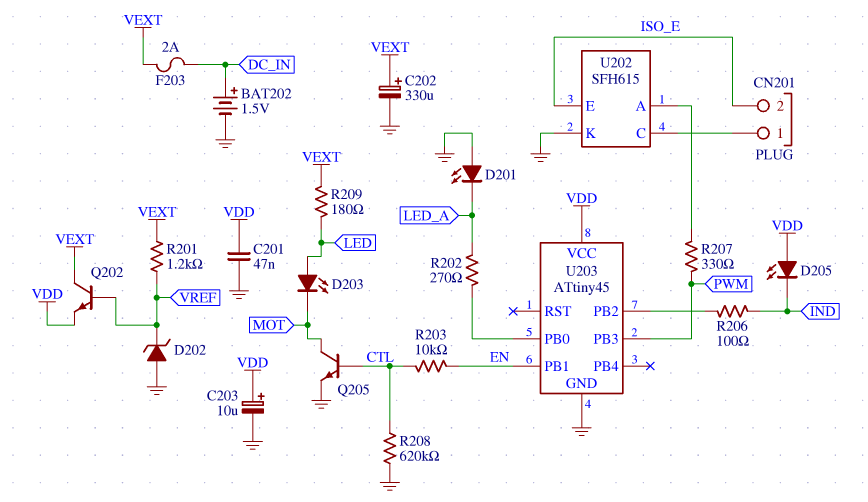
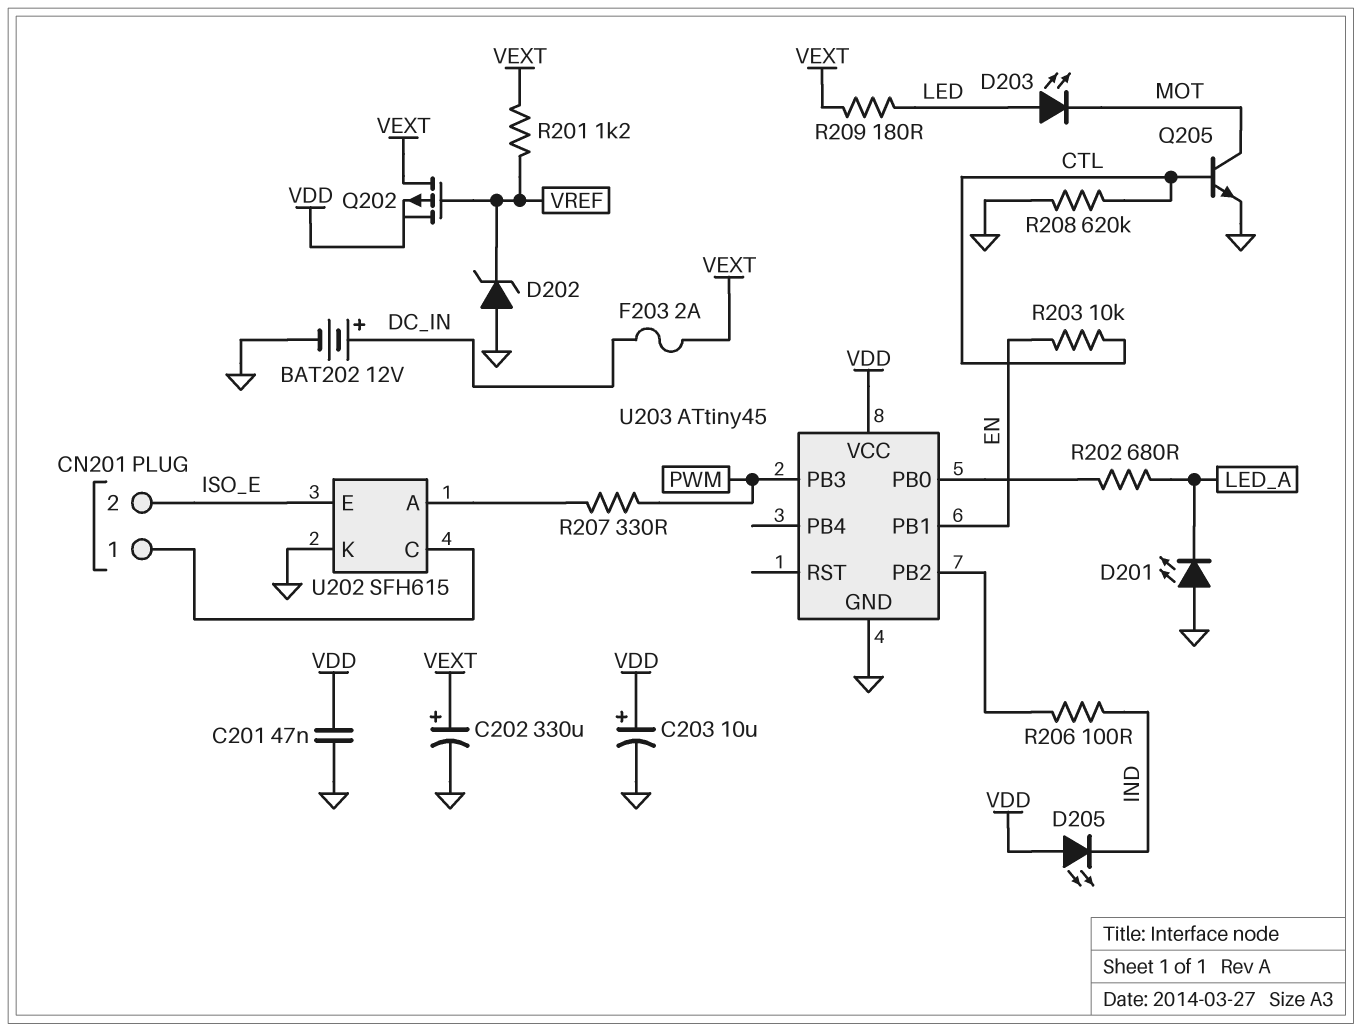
BAT202: 1.5V (plus DC_IN, minus GND) -> 12V (plus DC_IN, minus GND)
Q202: NPN (B VREF, C VEXT, E VDD) -> PMOS (G VREF, D VEXT, S VDD)
R202: 270 (LED_A, U203/PB0) -> 680 (LED_A, U203/PB0)

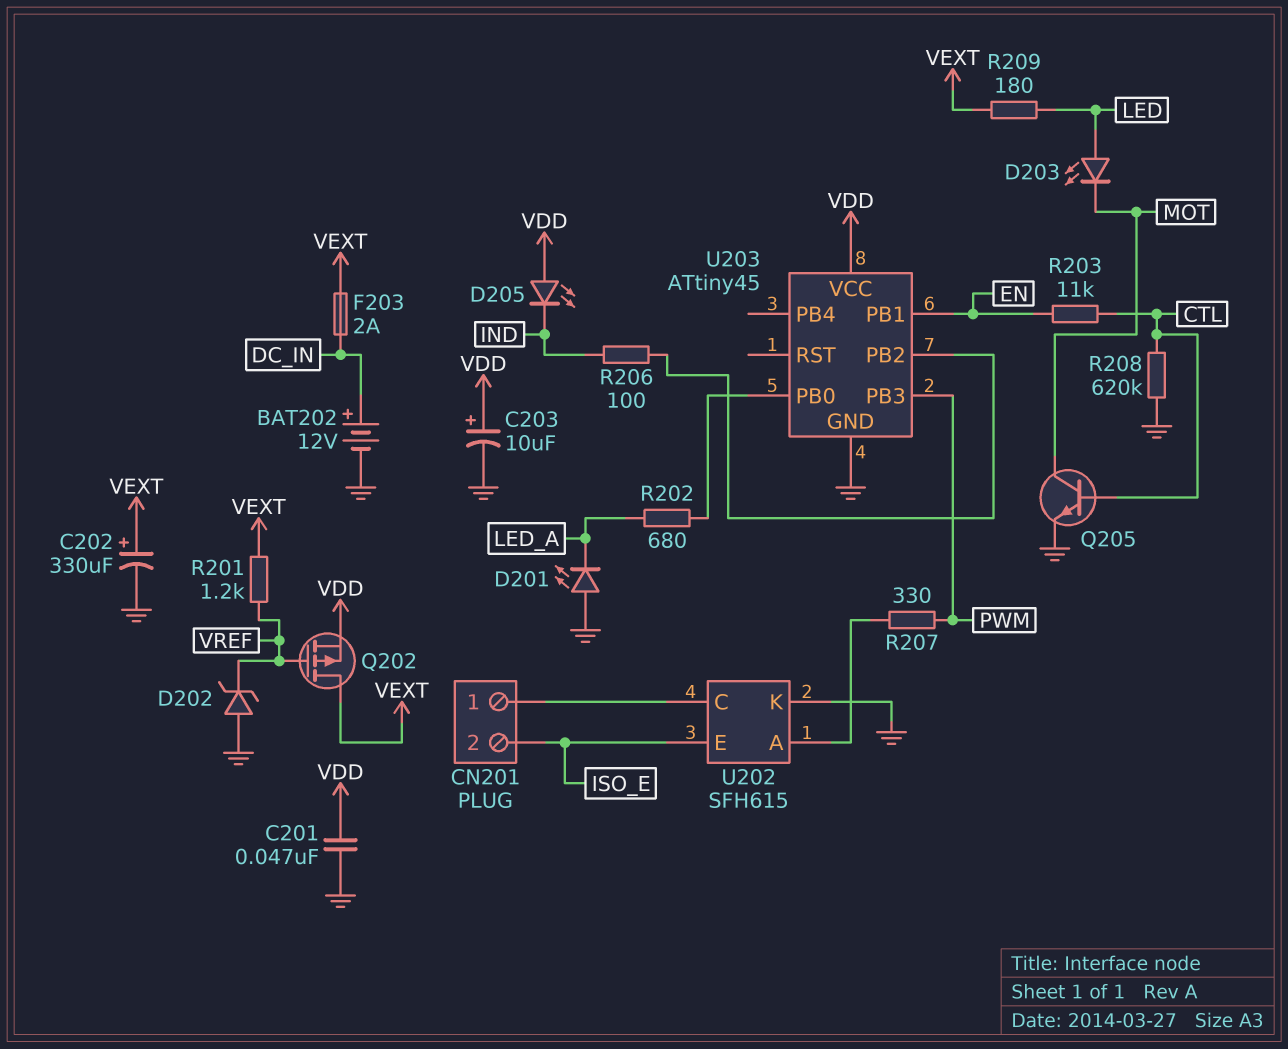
R203: 10k (CTL, EN) -> 11k (CTL, EN)

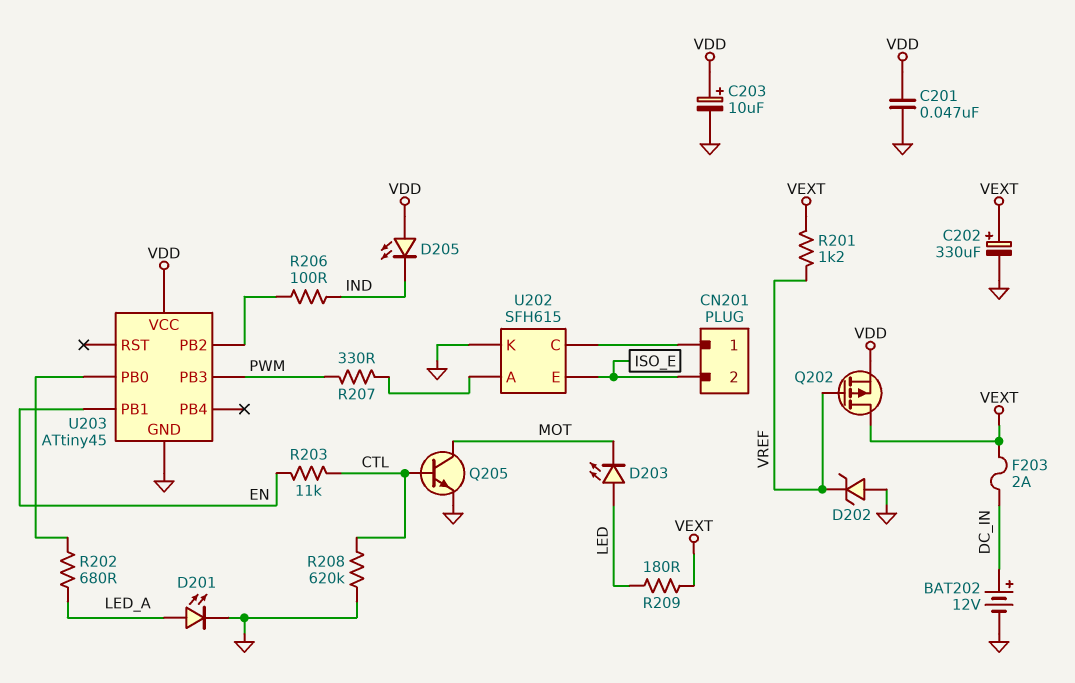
D201: LED (A GND, K LED_A) -> LED (A LED_A, K GND)

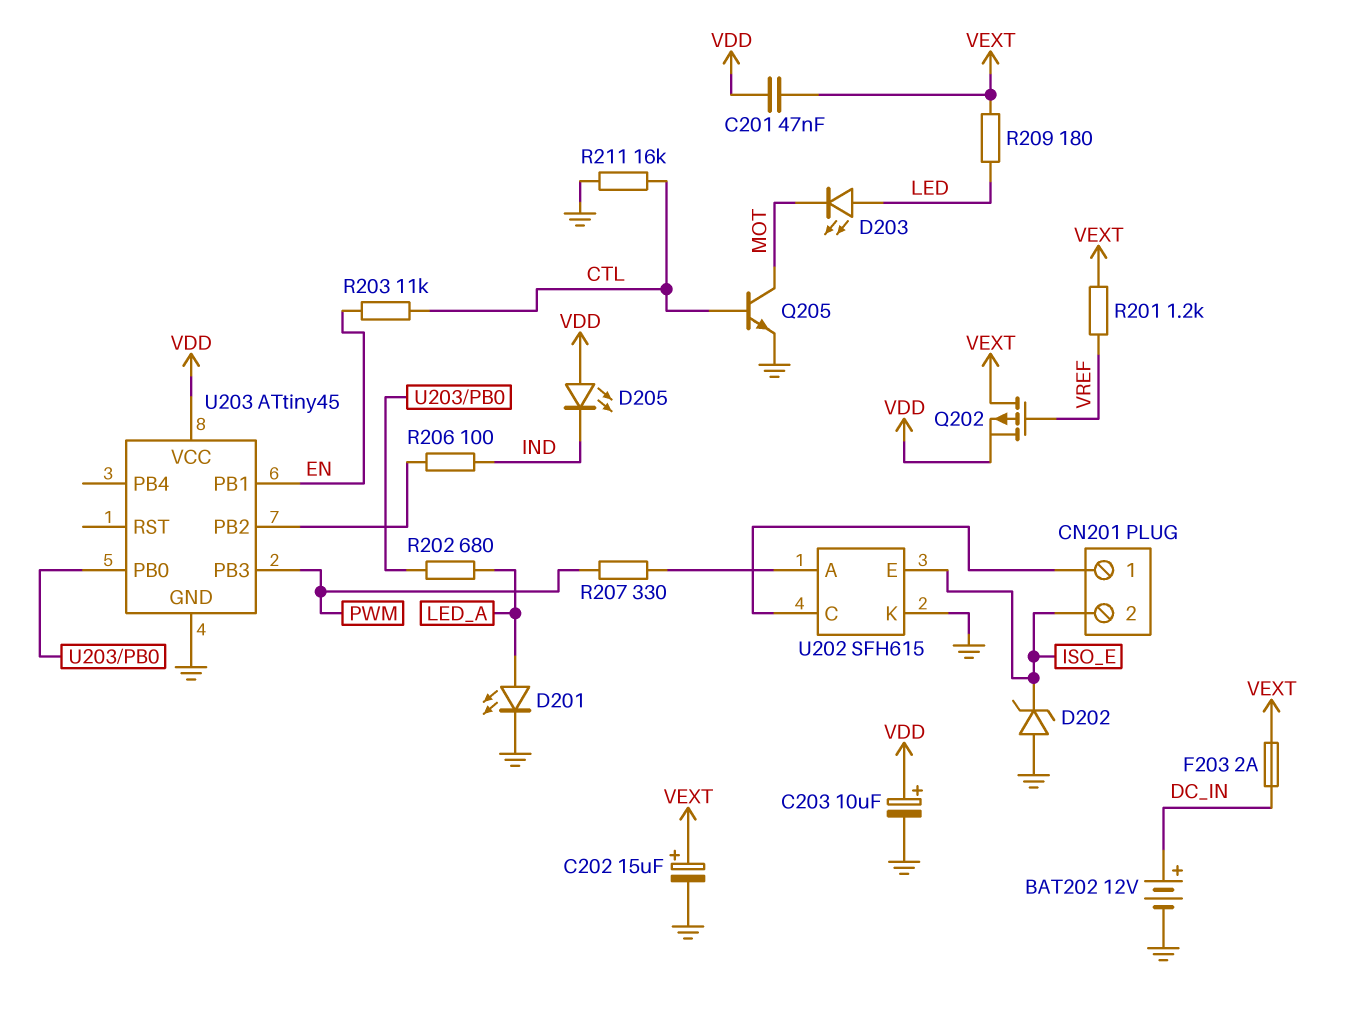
C201: 47nF (GND, VDD) -> 47nF (VDD, VEXT)
C202: 330uF (plus VEXT, minus GND) -> 15uF (plus VEXT, minus GND)
D202: zener (A GND, K VREF) -> zener (A GND, K ISO_E)
R208: 620k (CTL, GND) -> none
R211: none -> 16k (CTL, GND)

